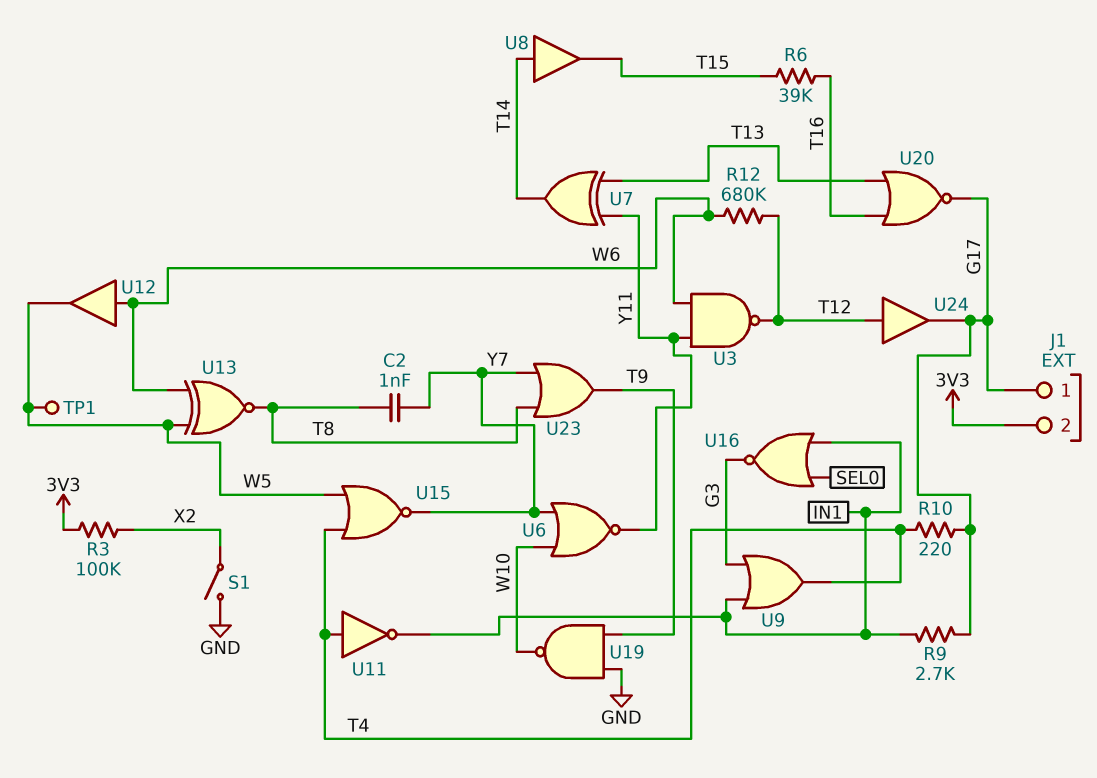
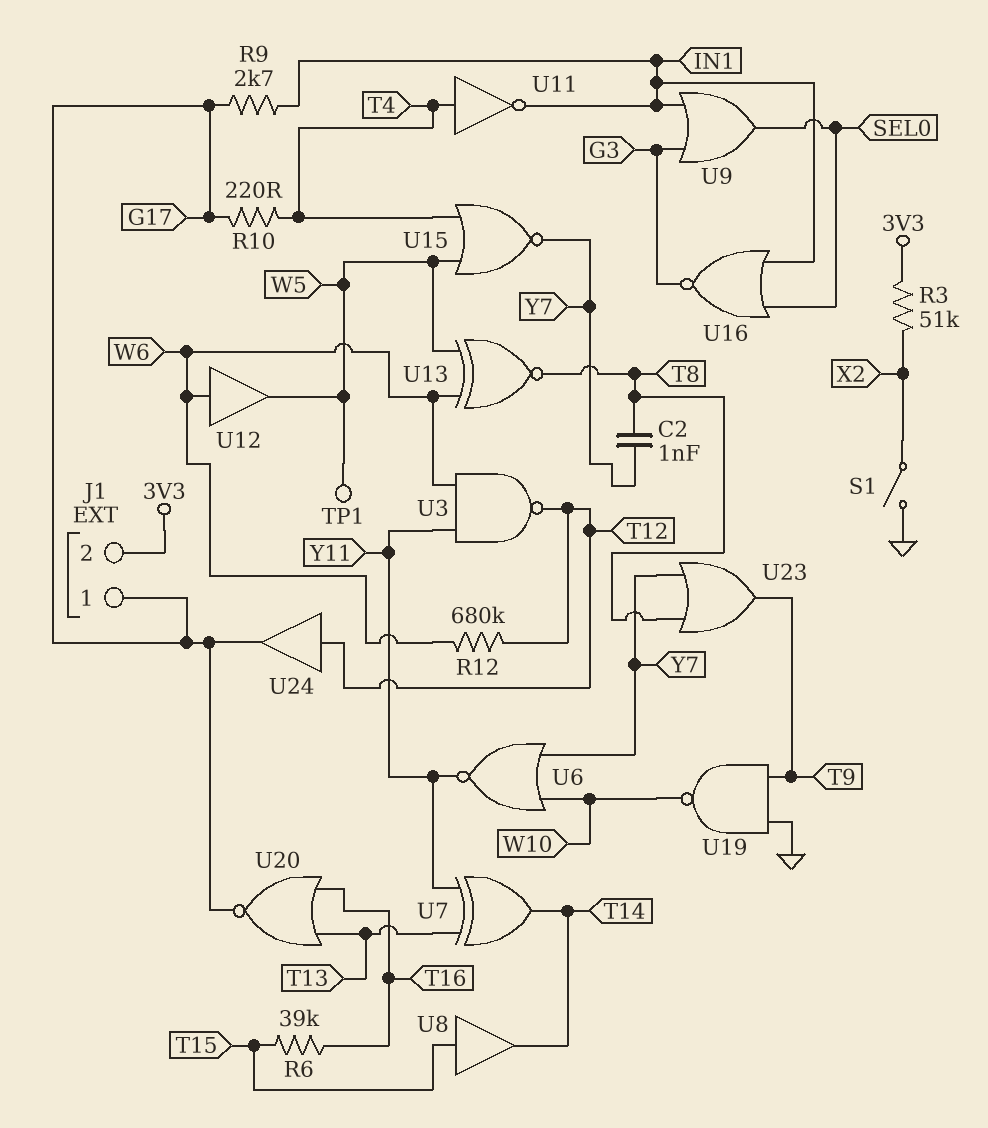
R3: 100k (3V3, X2) -> 51k (3V3, X2)
U8: buffer (in T14, out T15) -> buffer (in T15, out T14)
U9: OR (in G3, in IN1, out T4) -> OR (in G3, in IN1, out SEL0)

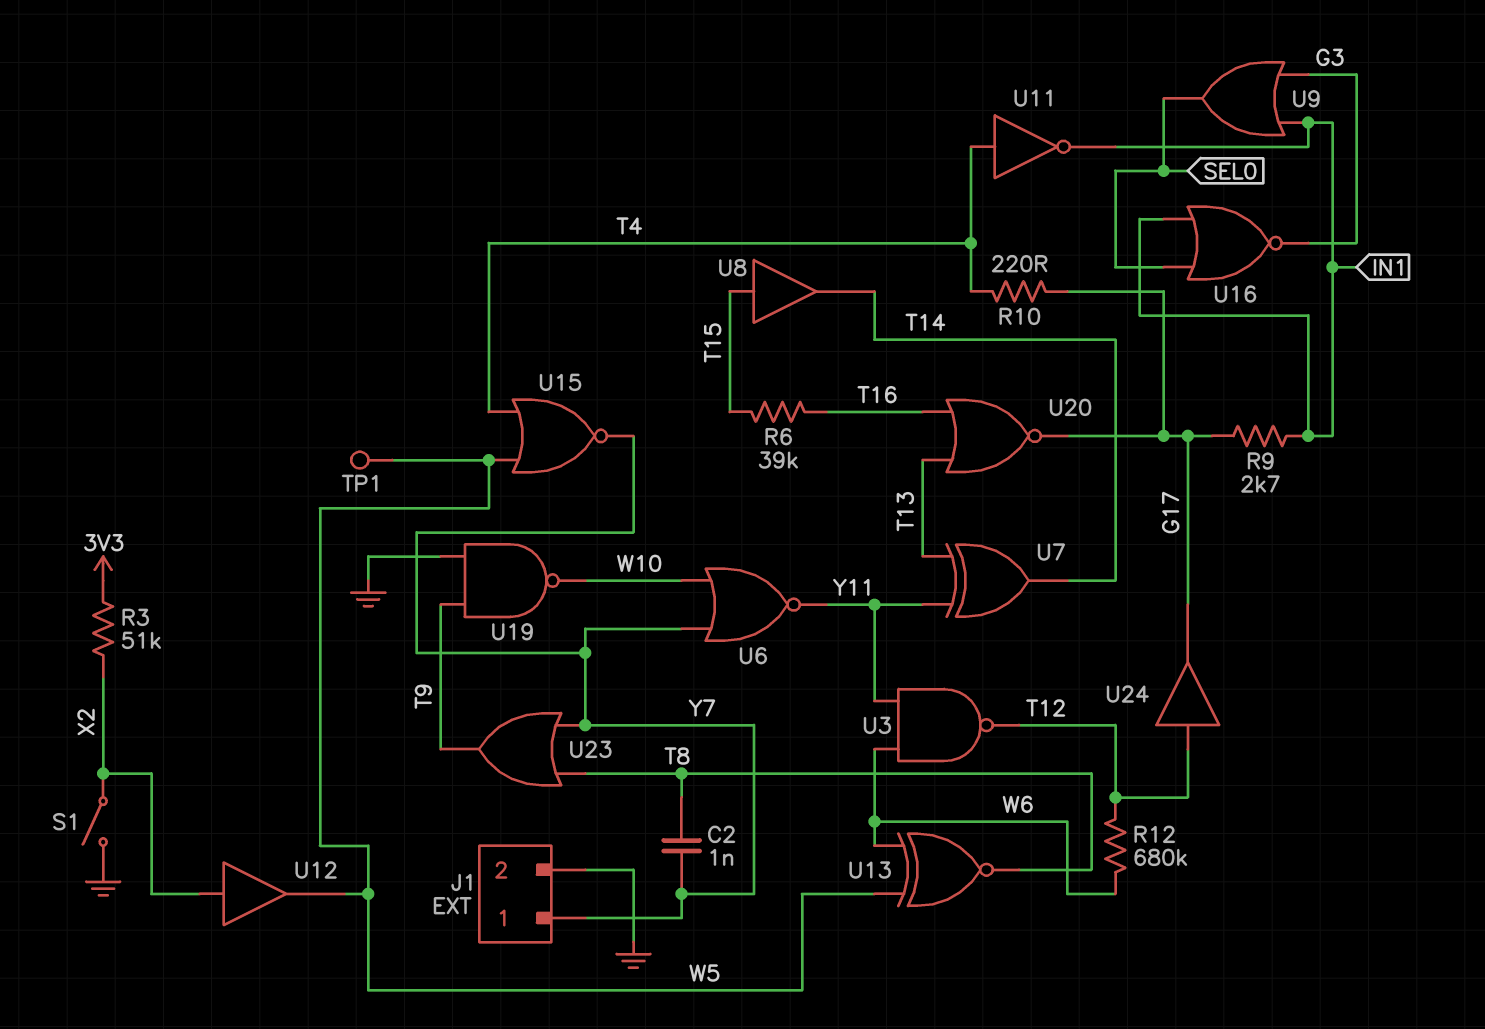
J1 pin 1: G17 -> Y7
J1 pin 2: 3V3 -> GND
U12: buffer (in W6, out W5) -> buffer (in X2, out W5)

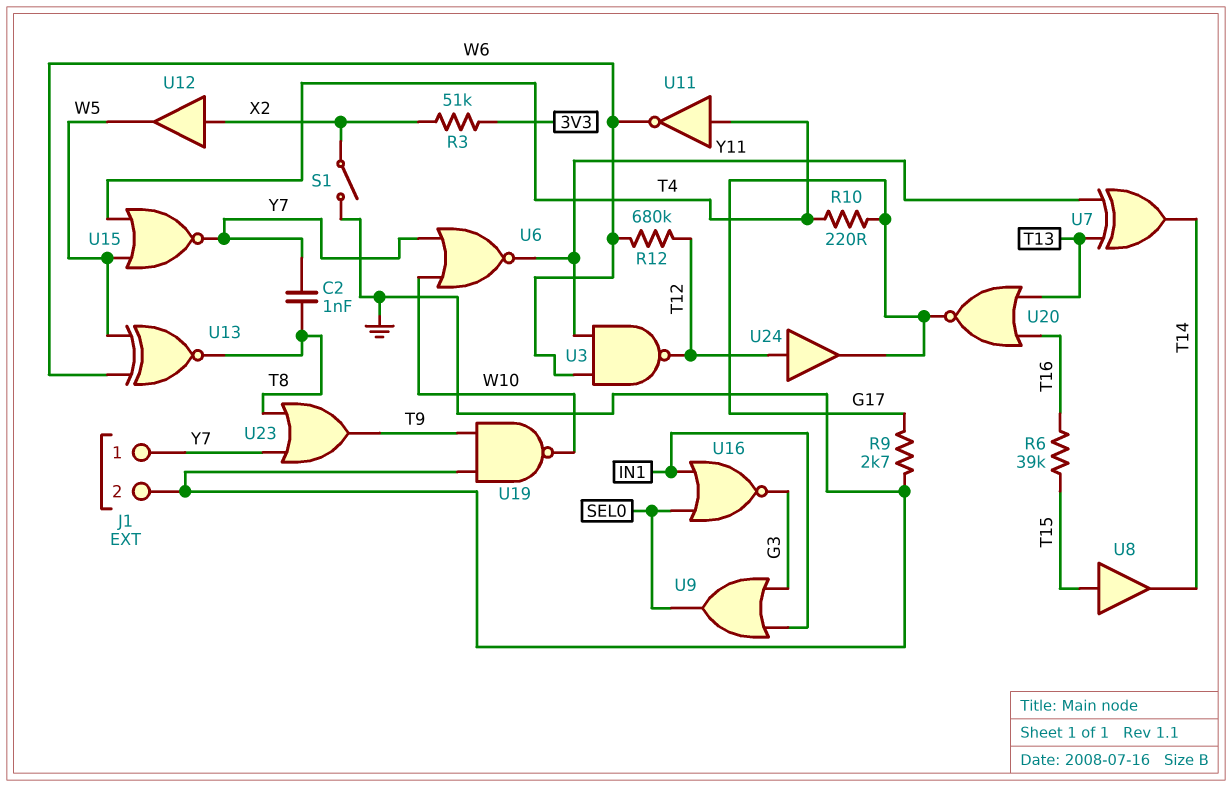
R9: 2.7k (G17, IN1) -> 2.7k (G17, GND)
TP1: test point (W5) -> none
U11: NOT (in T4, out IN1) -> NOT (in T4, out W6)

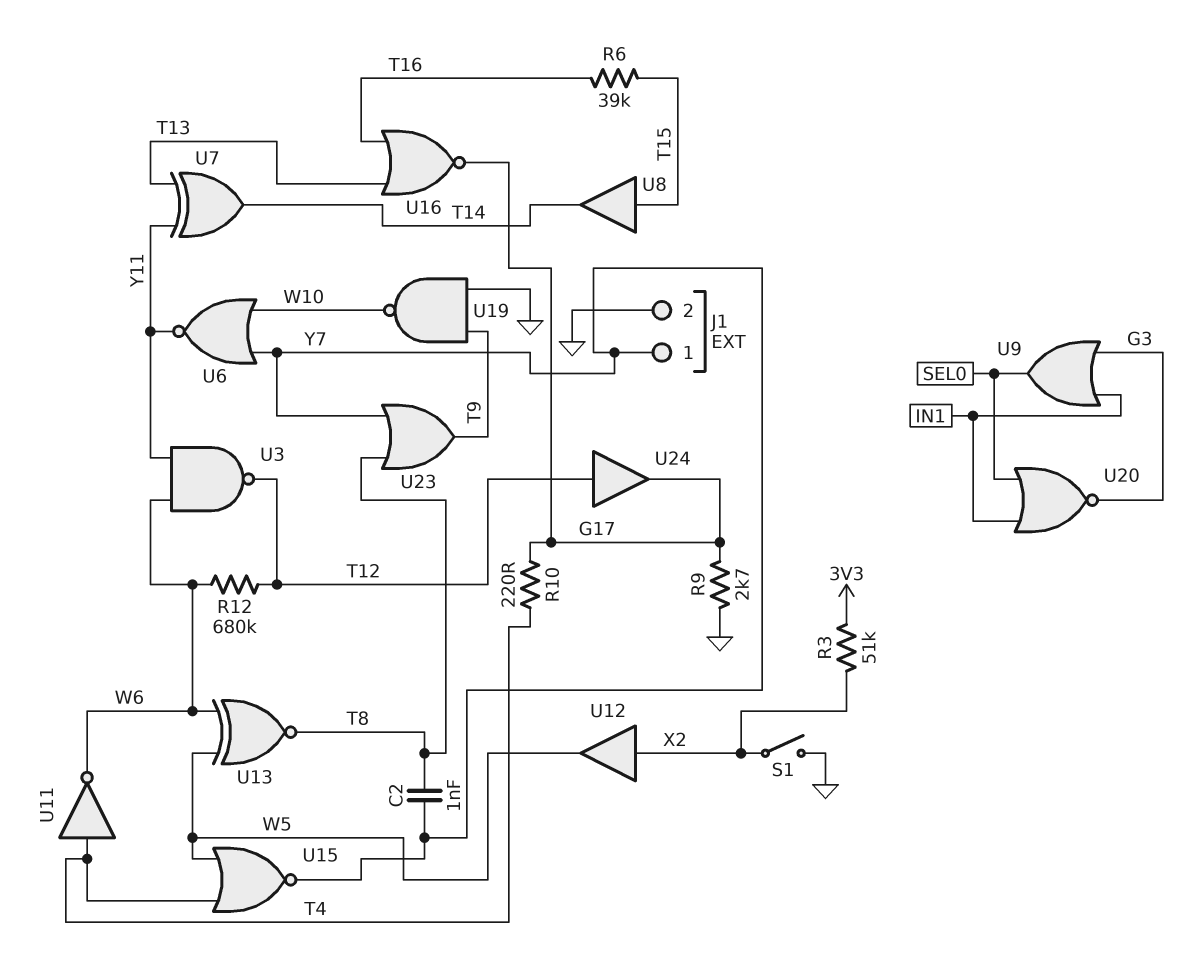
U16: NOR (in IN1, in SEL0, out G3) -> NOR (in T13, in T16, out G17)
U20: NOR (in T13, in T16, out G17) -> NOR (in IN1, in SEL0, out G3)

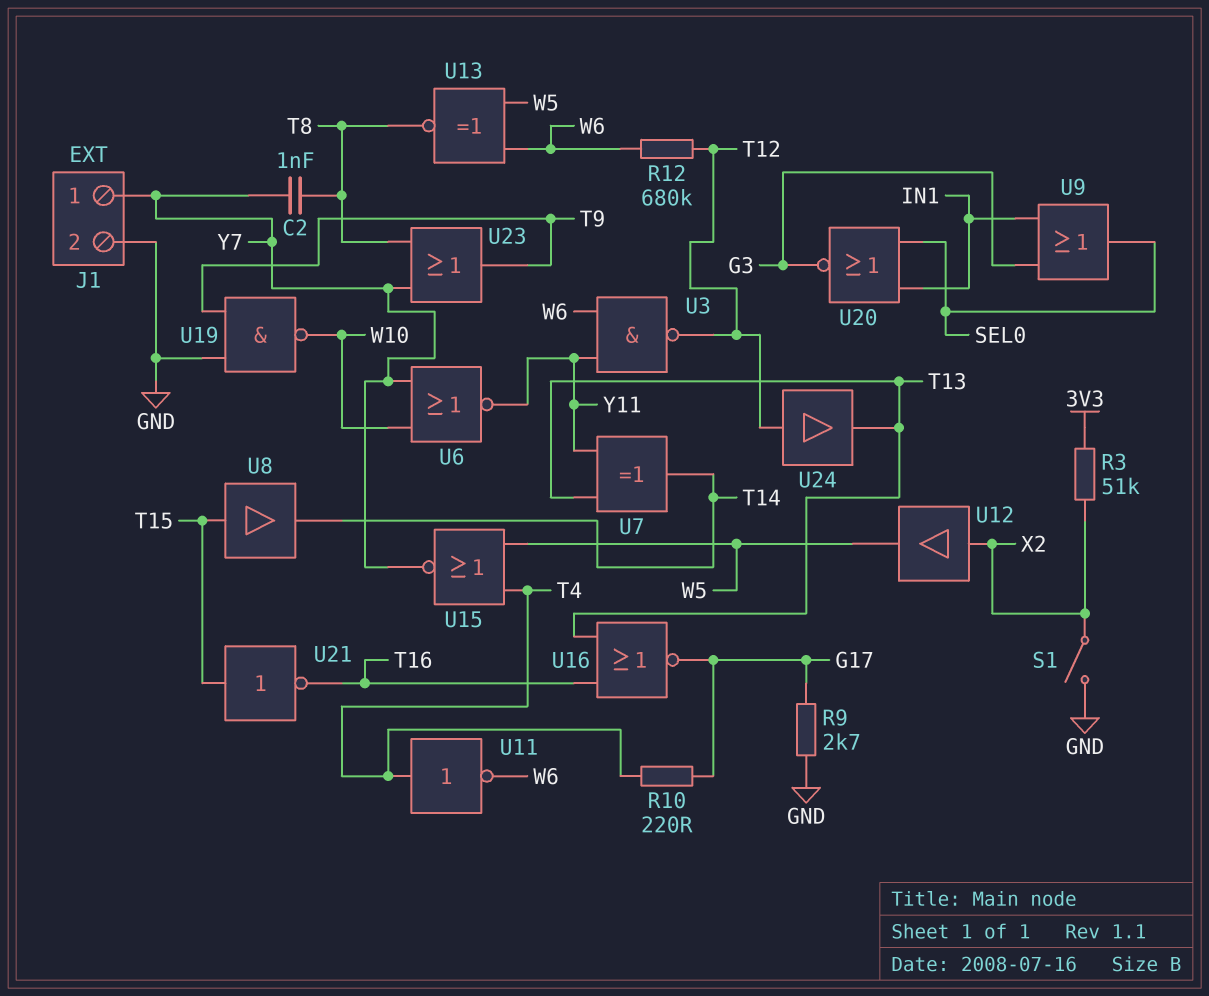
R6: 39k (T15, T16) -> none
U21: none -> NOT (in T15, out T16)
U24: buffer (in T12, out G17) -> buffer (in T12, out T13)

